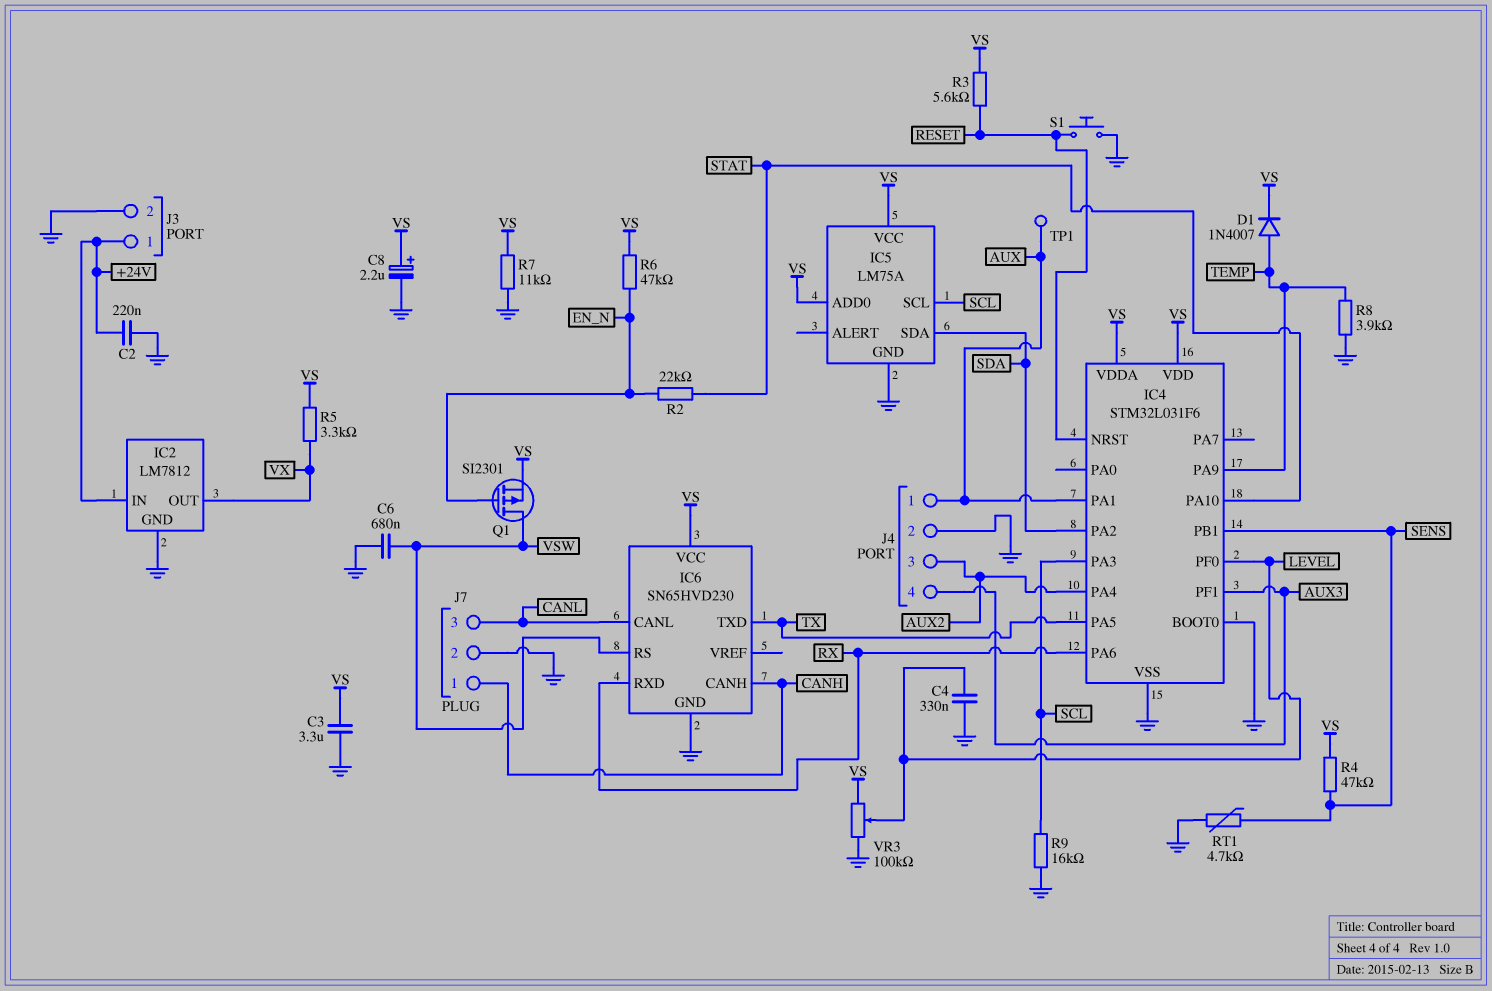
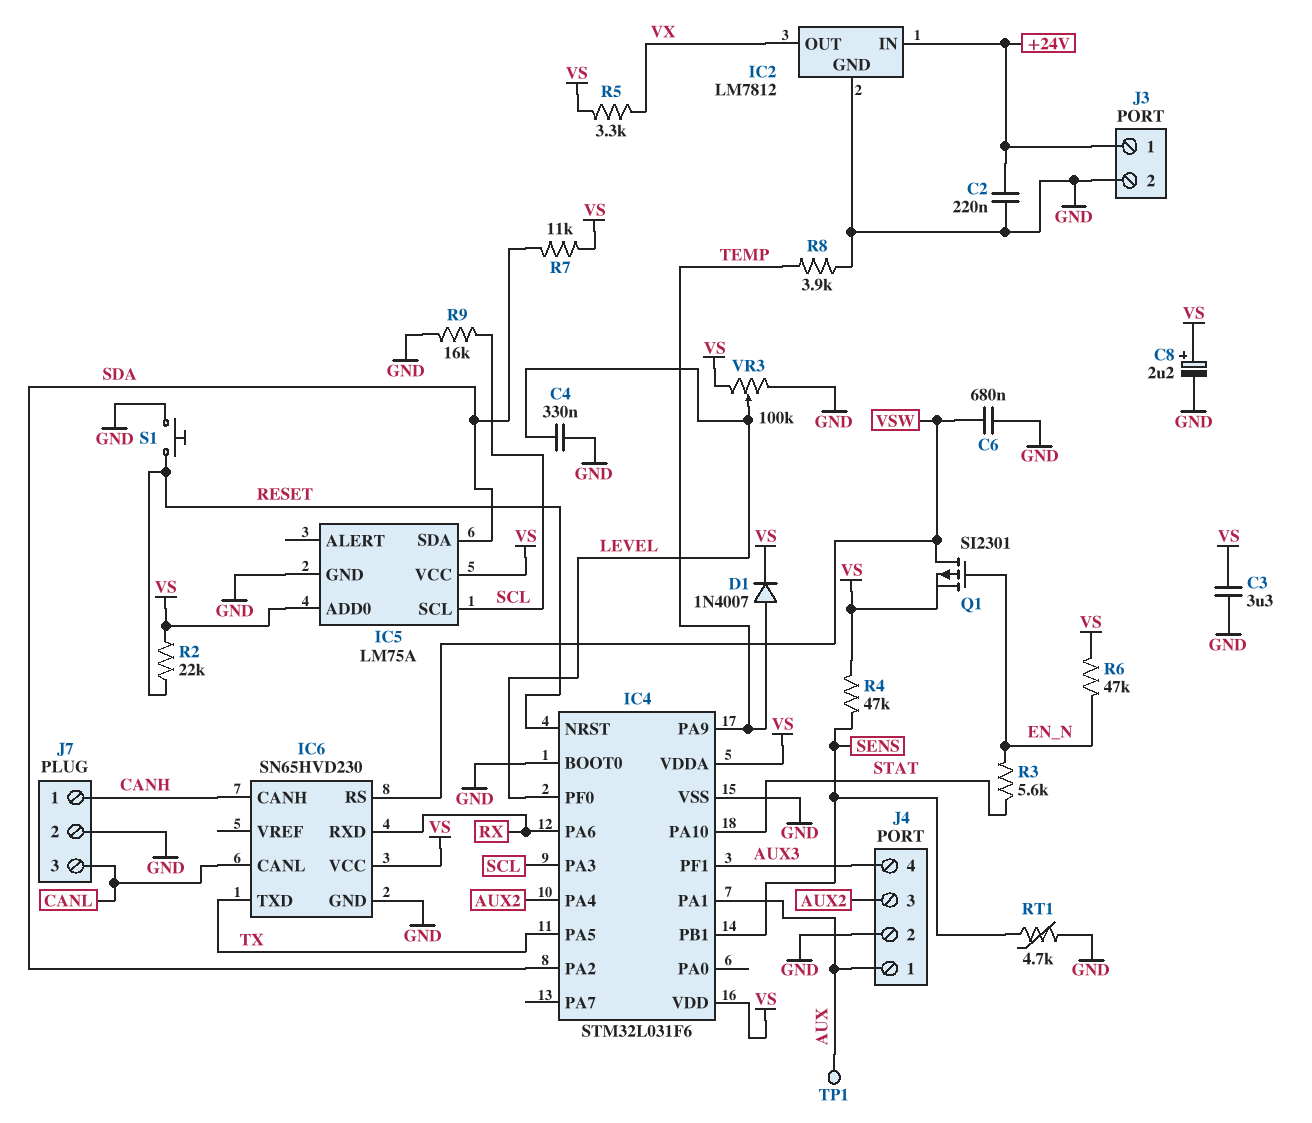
R2: 22k (EN_N, STAT) -> 22k (RESET, VS)
R3: 5.6k (RESET, VS) -> 5.6k (EN_N, STAT)
R7: 11k (GND, VS) -> 11k (SDA, VS)

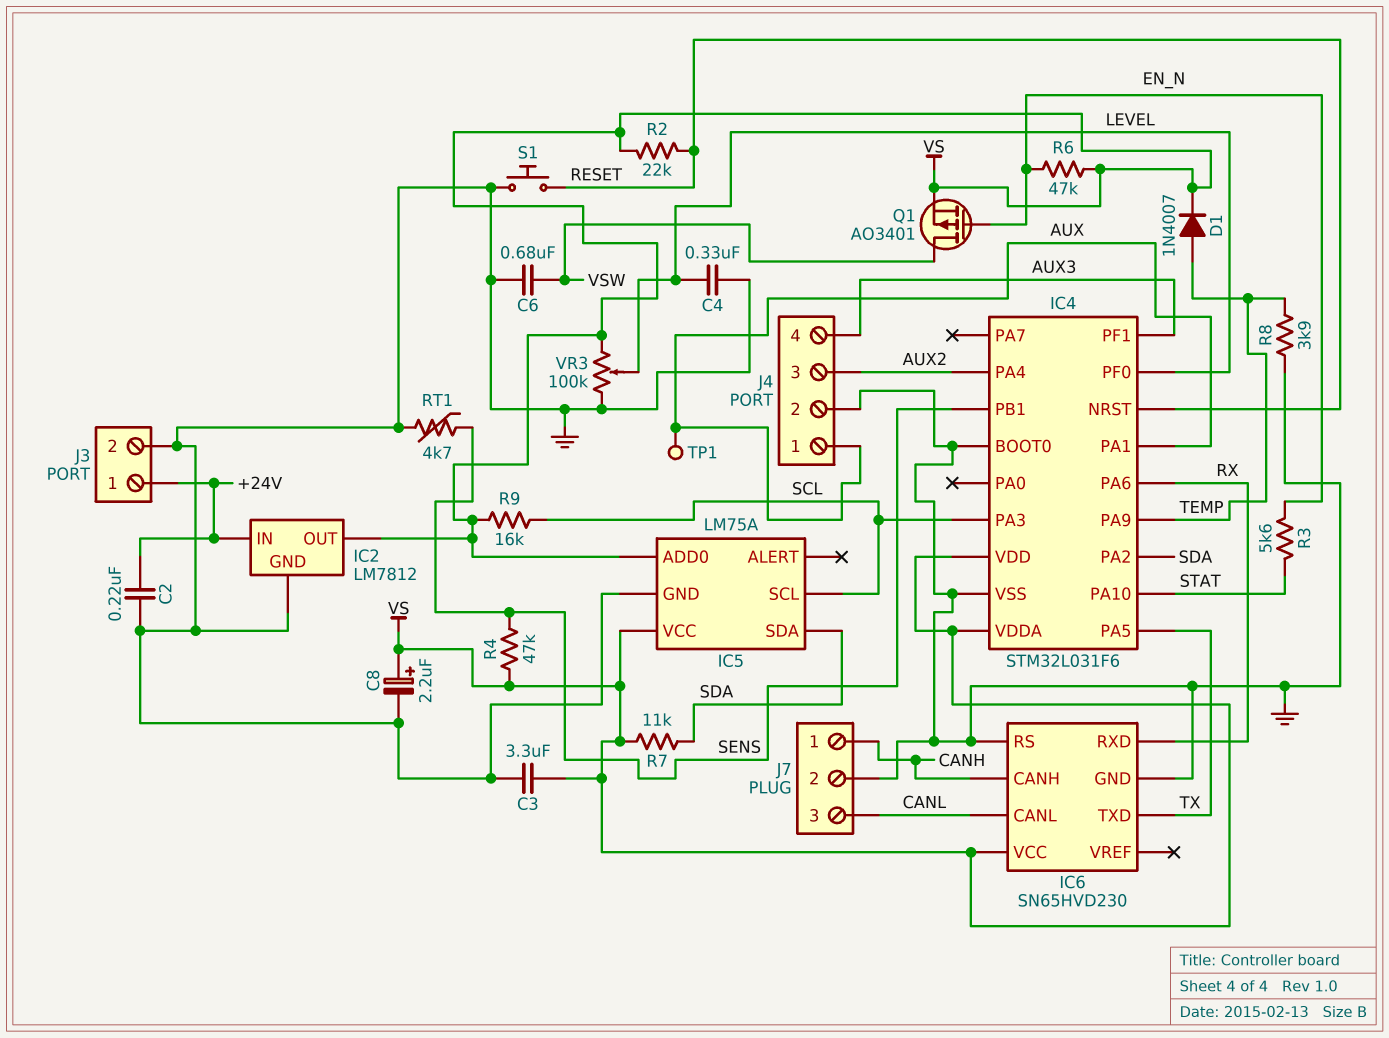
IC2 pin OUT: VX -> VS
IC6 pin RS: VSW -> GND
Q1: PMOS SI2301 (G EN_N, D VSW, S VS) -> PMOS AO3401 (G EN_N, D VSW, S VS)
R5: 3.3k (VS, VX) -> none
R9: 16k (GND, SCL) -> 16k (SCL, VS)

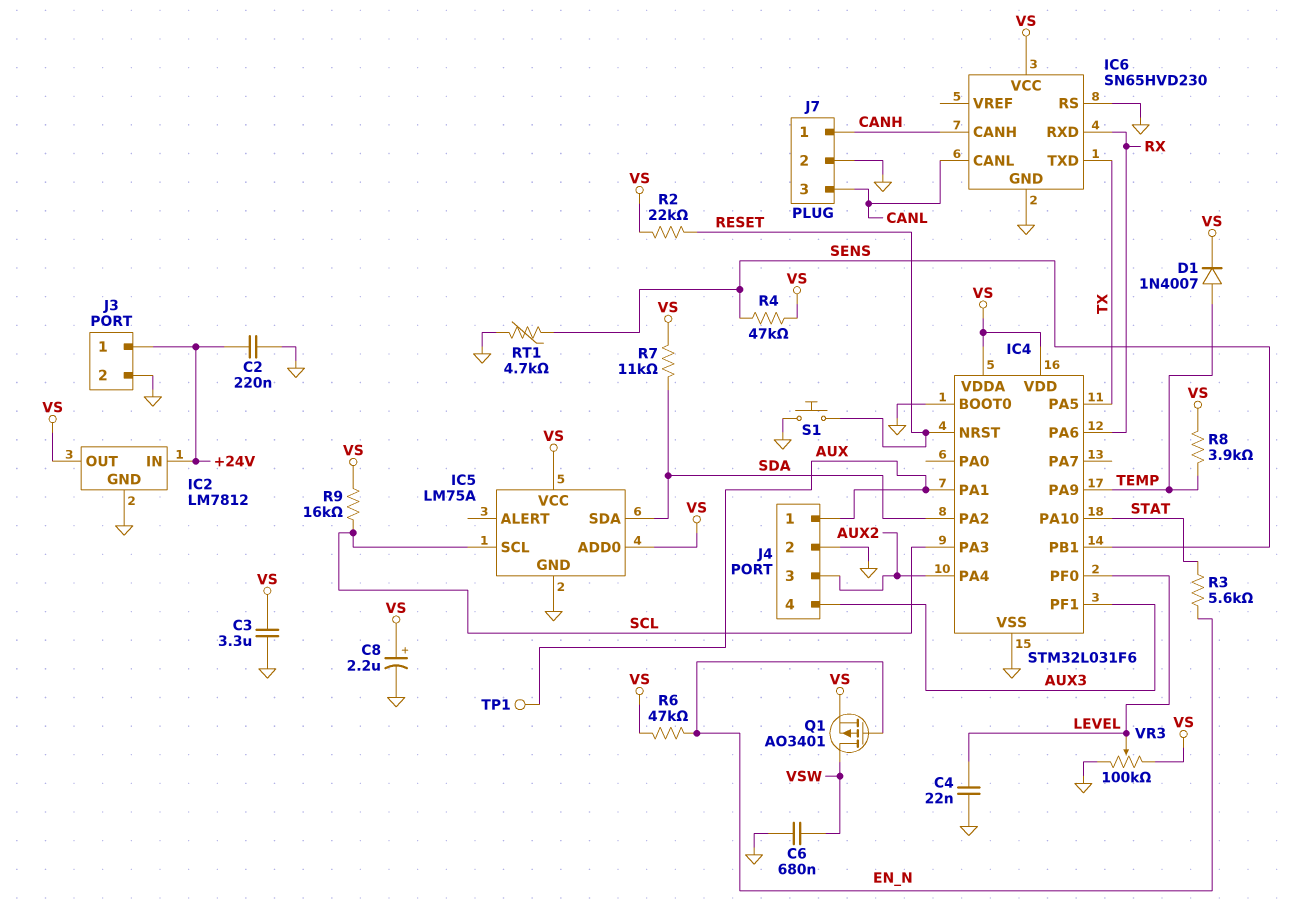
C4: 330nF (GND, LEVEL) -> 22nF (GND, LEVEL)
R8: 3.9k (GND, TEMP) -> 3.9k (TEMP, VS)

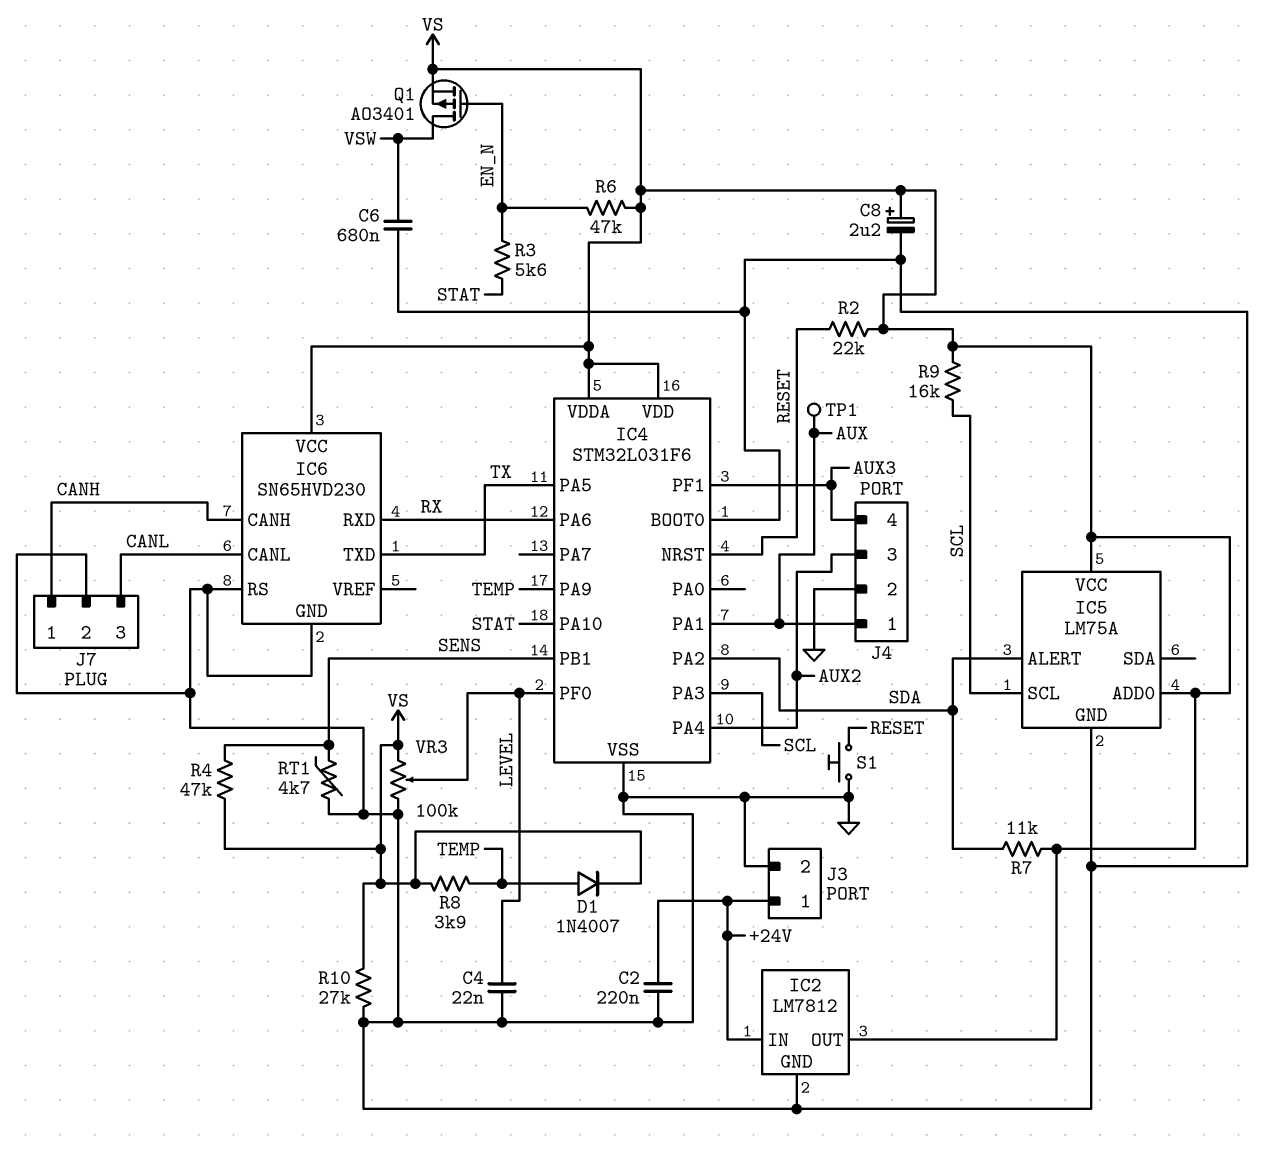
C3: 3.3uF (GND, VS) -> none
IC5 pin ALERT: none -> SDA
IC5 pin SDA: SDA -> none
R10: none -> 27k (GND, VS)

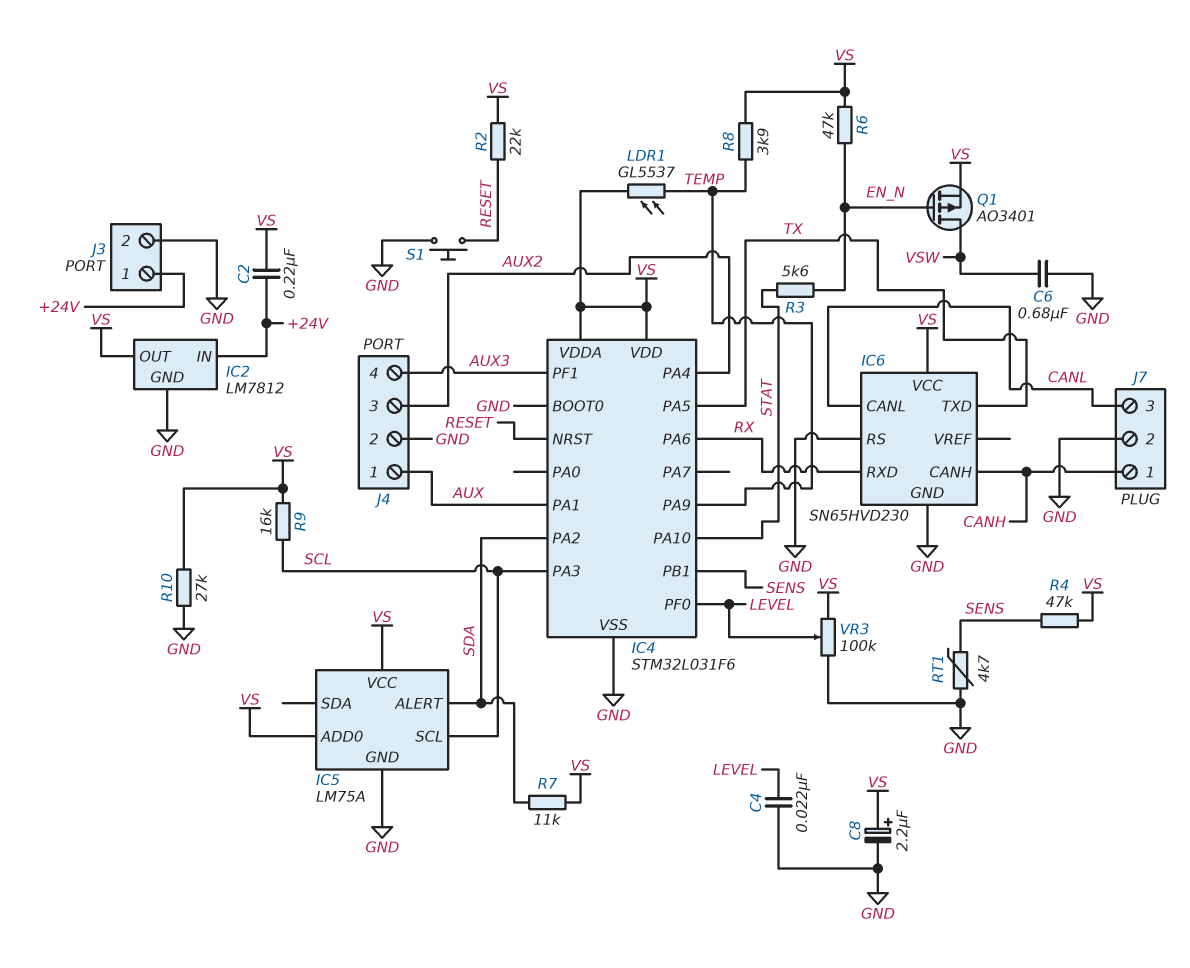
C2: 220nF (+24V, GND) -> 220nF (+24V, VS)
D1: diode 1N4007 (A TEMP, K VS) -> none
LDR1: none -> GL5537 (TEMP, VS)
TP1: test point (AUX) -> none

